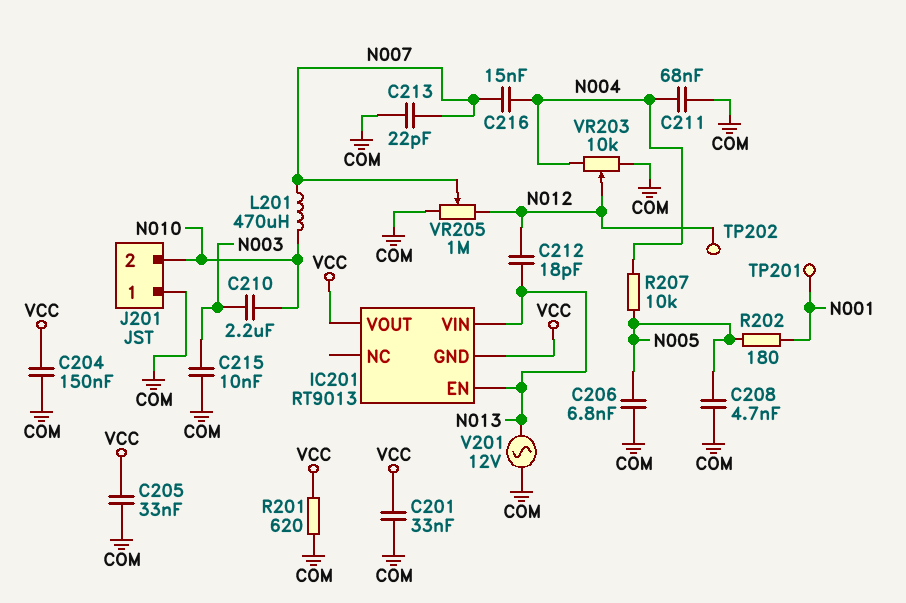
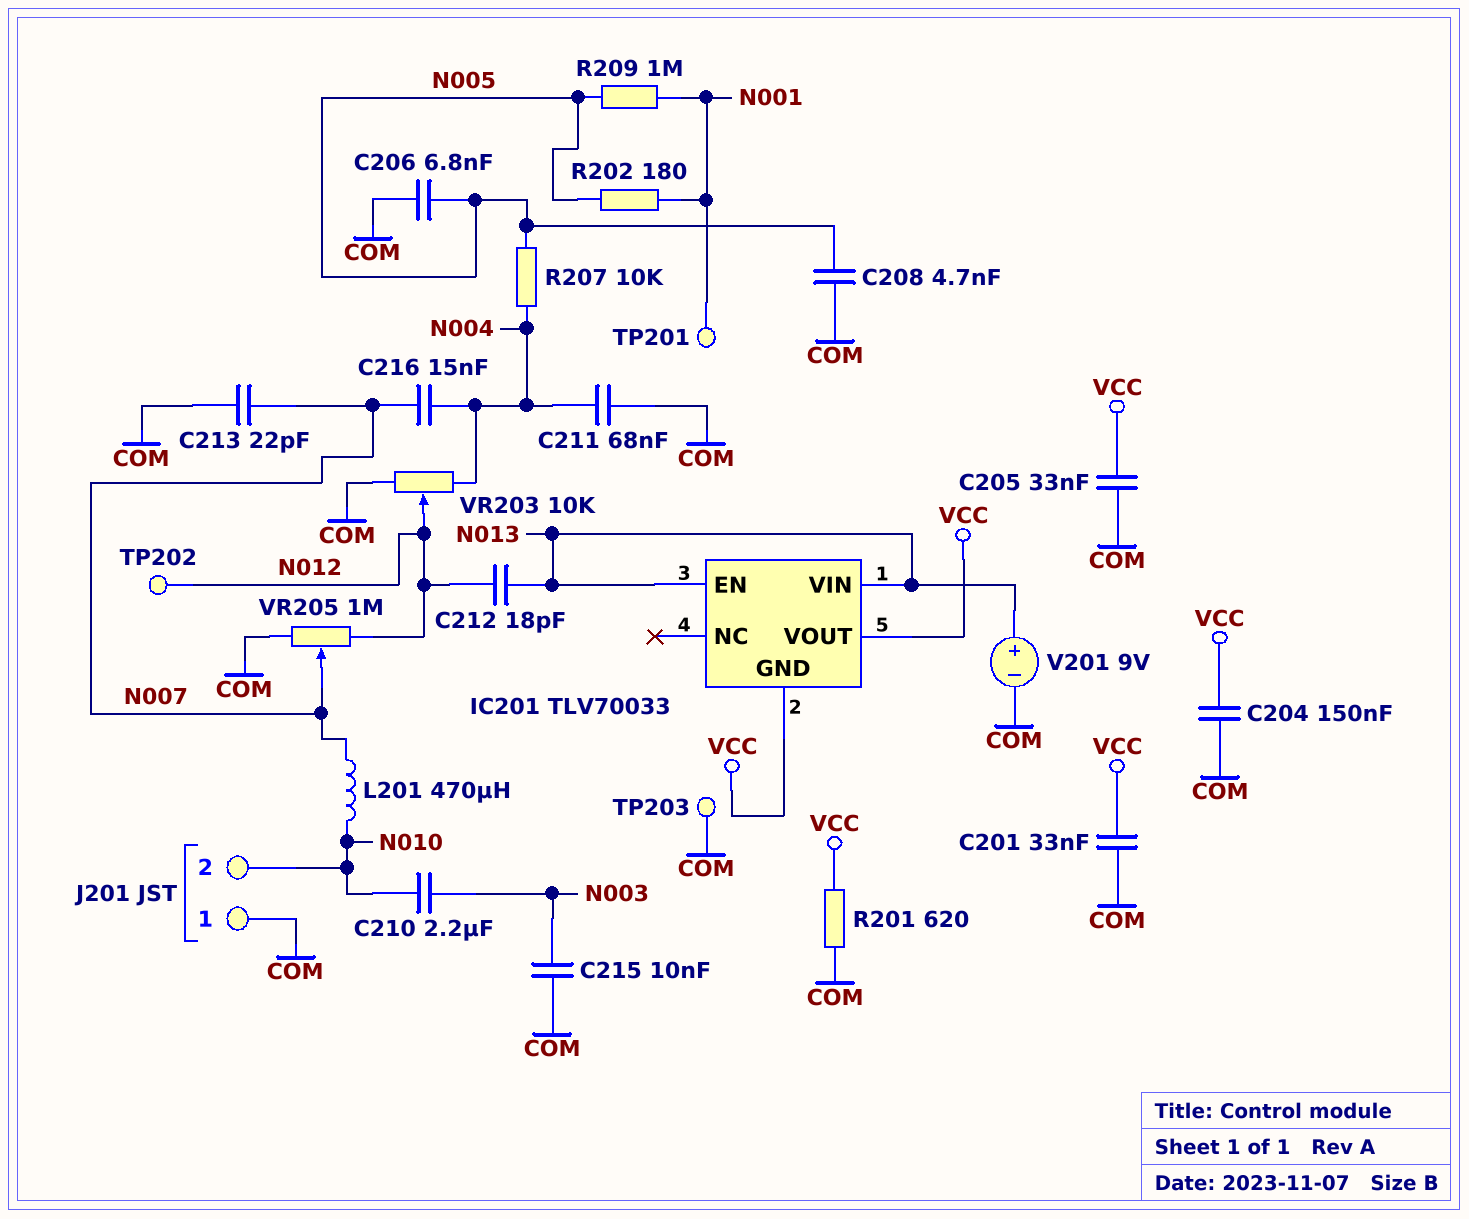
IC201: RT9013 -> TLV70033
R209: none -> 1M (N001, N005)
TP203: none -> test point (COM)
V201: AC 12V (COM, N013) -> 9V (plus N013, minus COM)

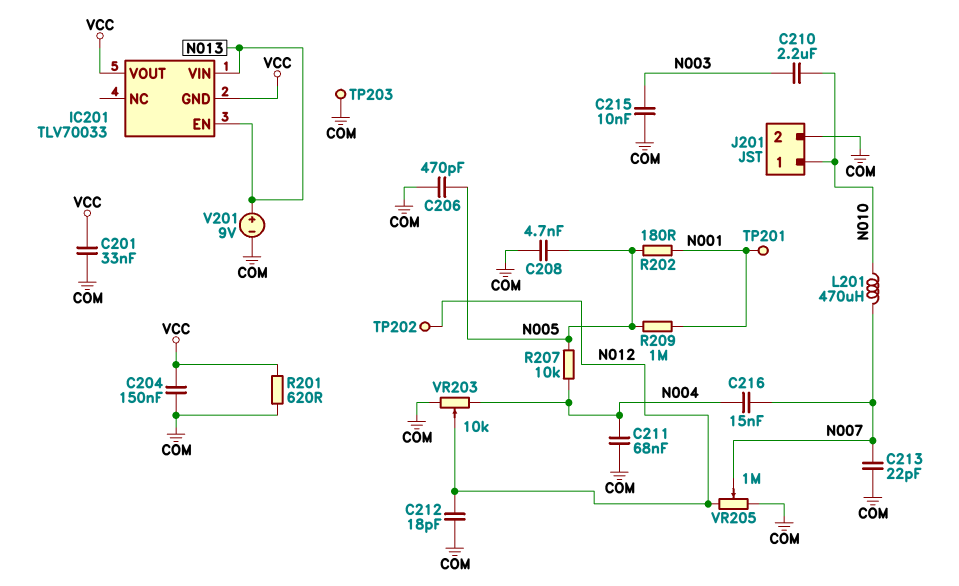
C205: 33nF (COM, VCC) -> none
C206: 6.8nF (COM, N005) -> 470pF (COM, N005)
C212: 18pF (N012, N013) -> 18pF (COM, N012)
J201 pin 1: COM -> N010
J201 pin 2: N010 -> COM

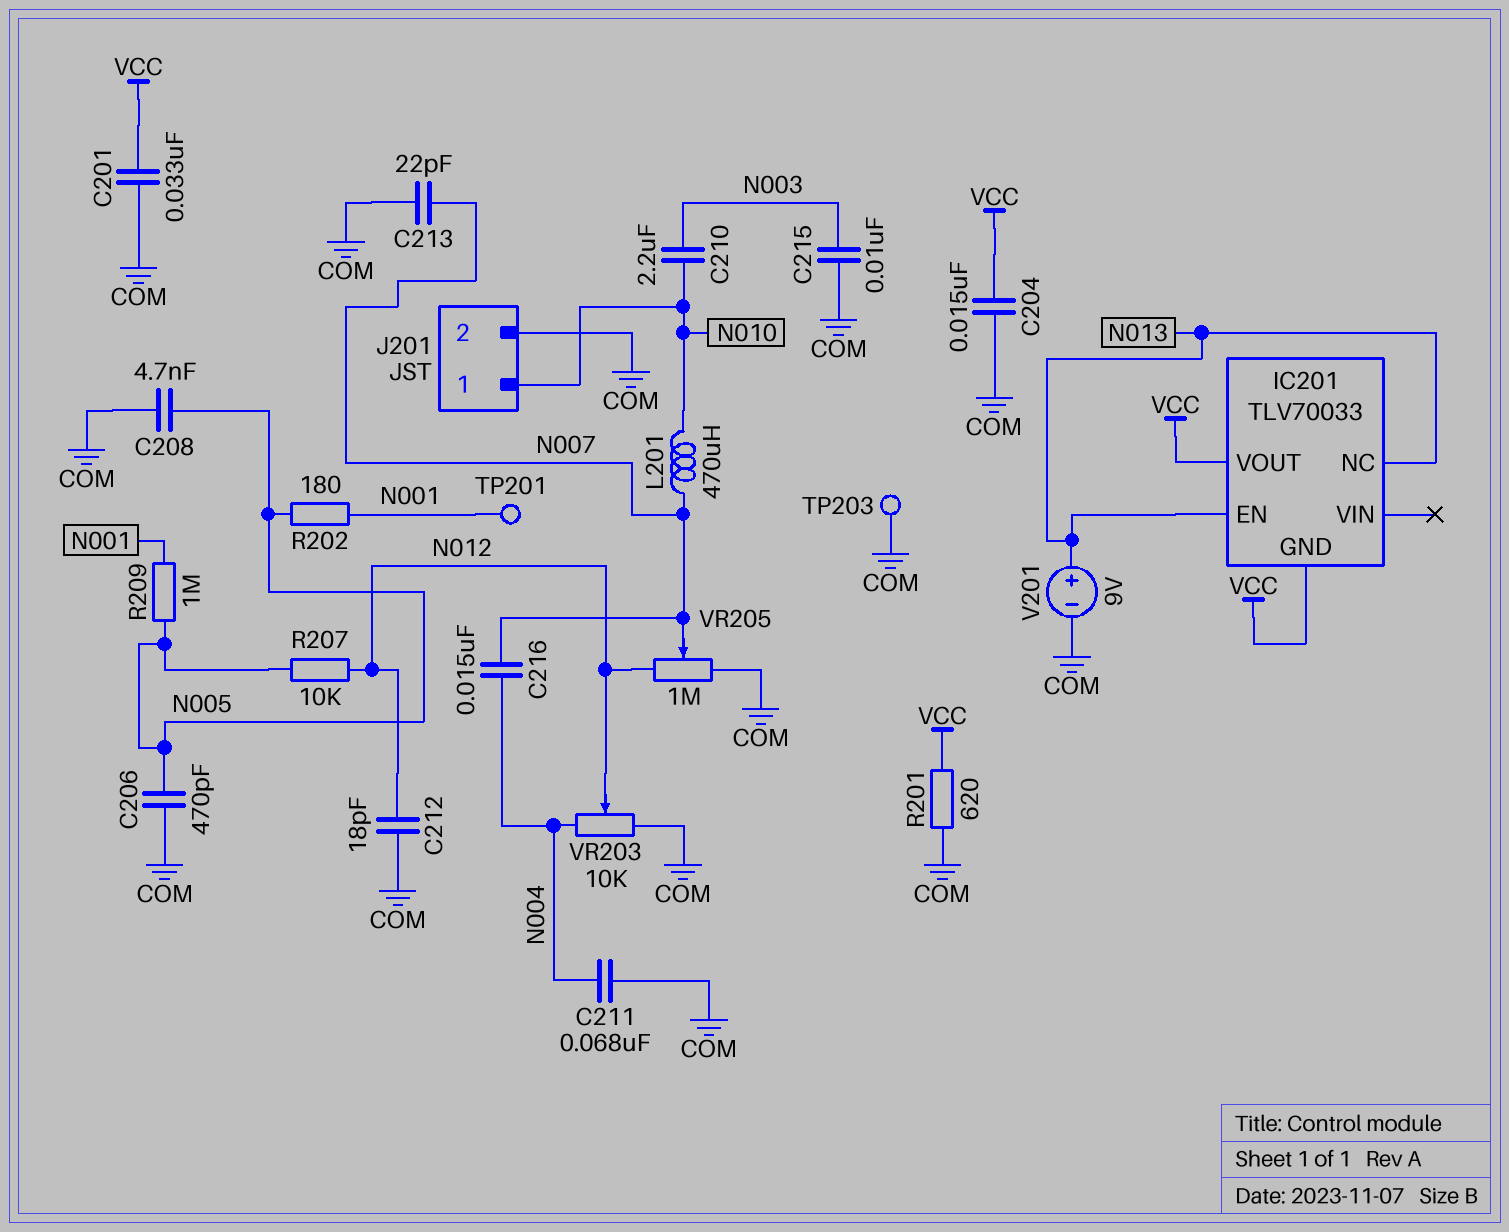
C204: 150nF (COM, VCC) -> 15nF (COM, VCC)
IC201 pin NC: none -> N013
IC201 pin VIN: N013 -> none
R207: 10k (N004, N005) -> 10k (N005, N012)
TP202: test point (N012) -> none

